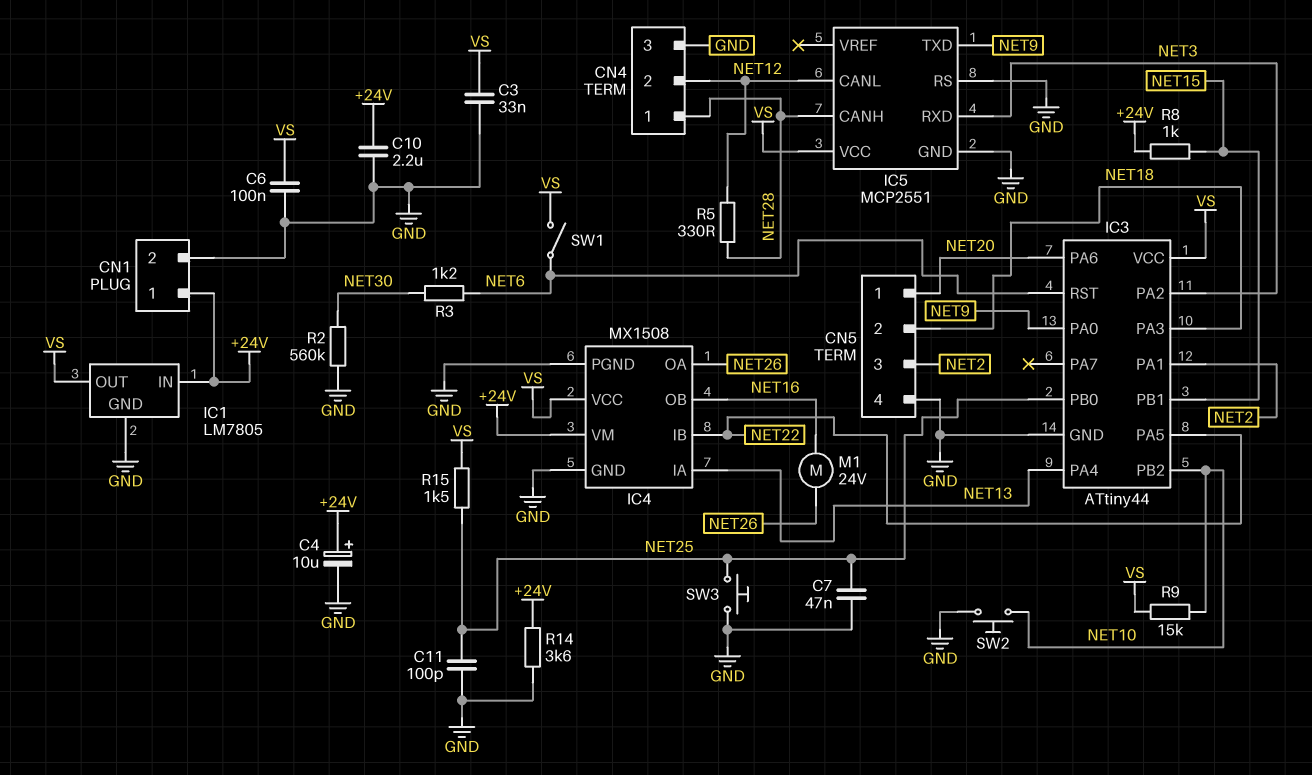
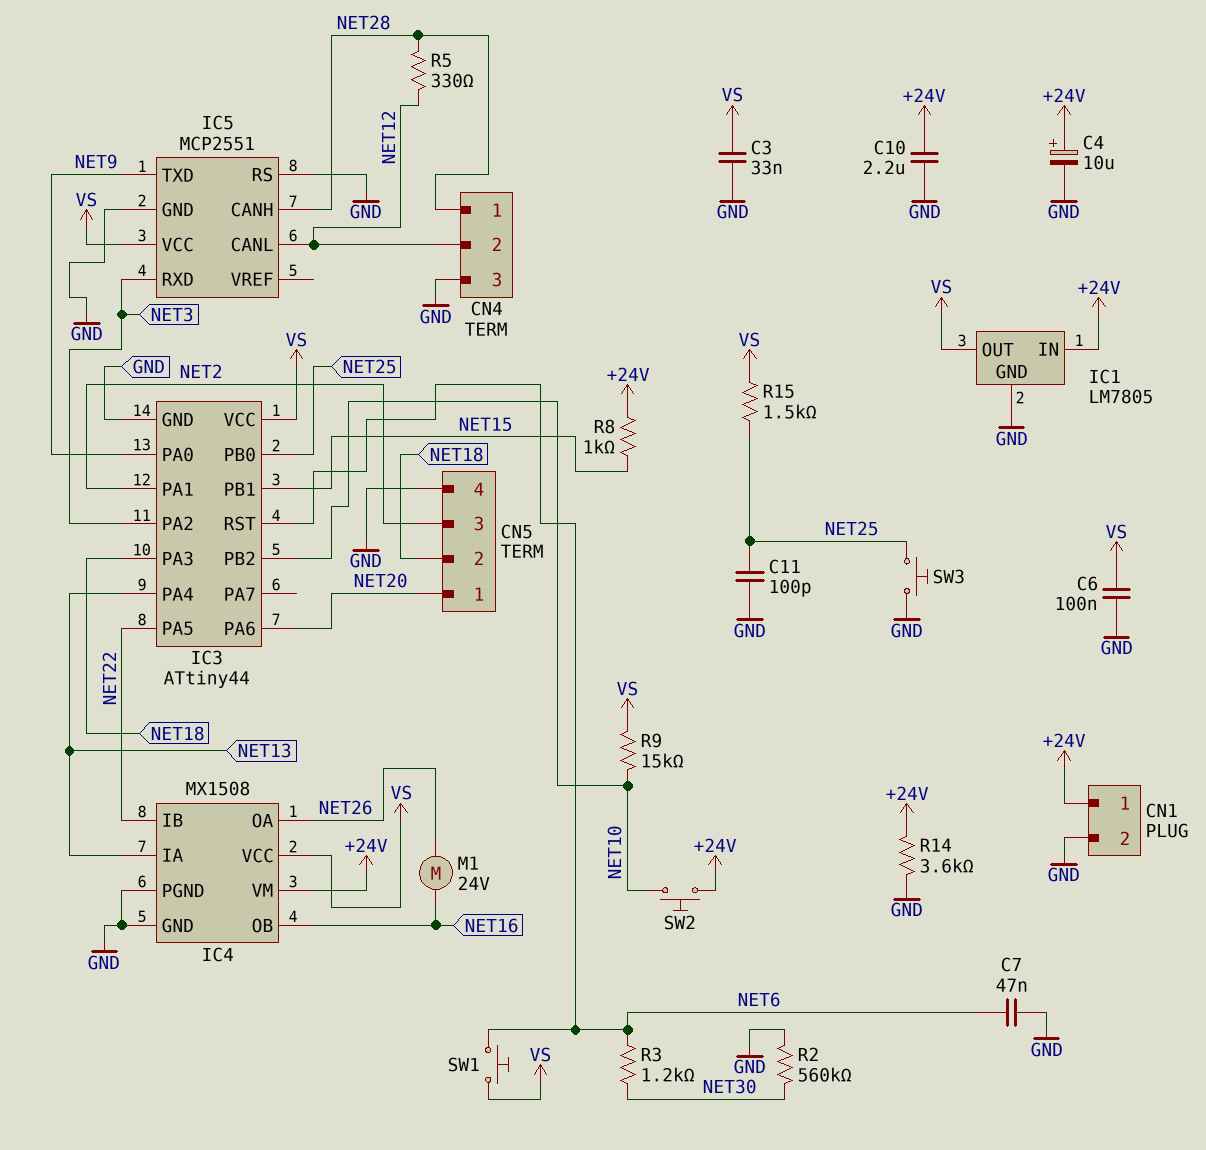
C7: 47nF (GND, NET25) -> 47nF (GND, NET6)
SW1: switch (NET6, VS) -> button (NET6, VS)
SW2: button (GND, NET10) -> button (+24V, NET10)

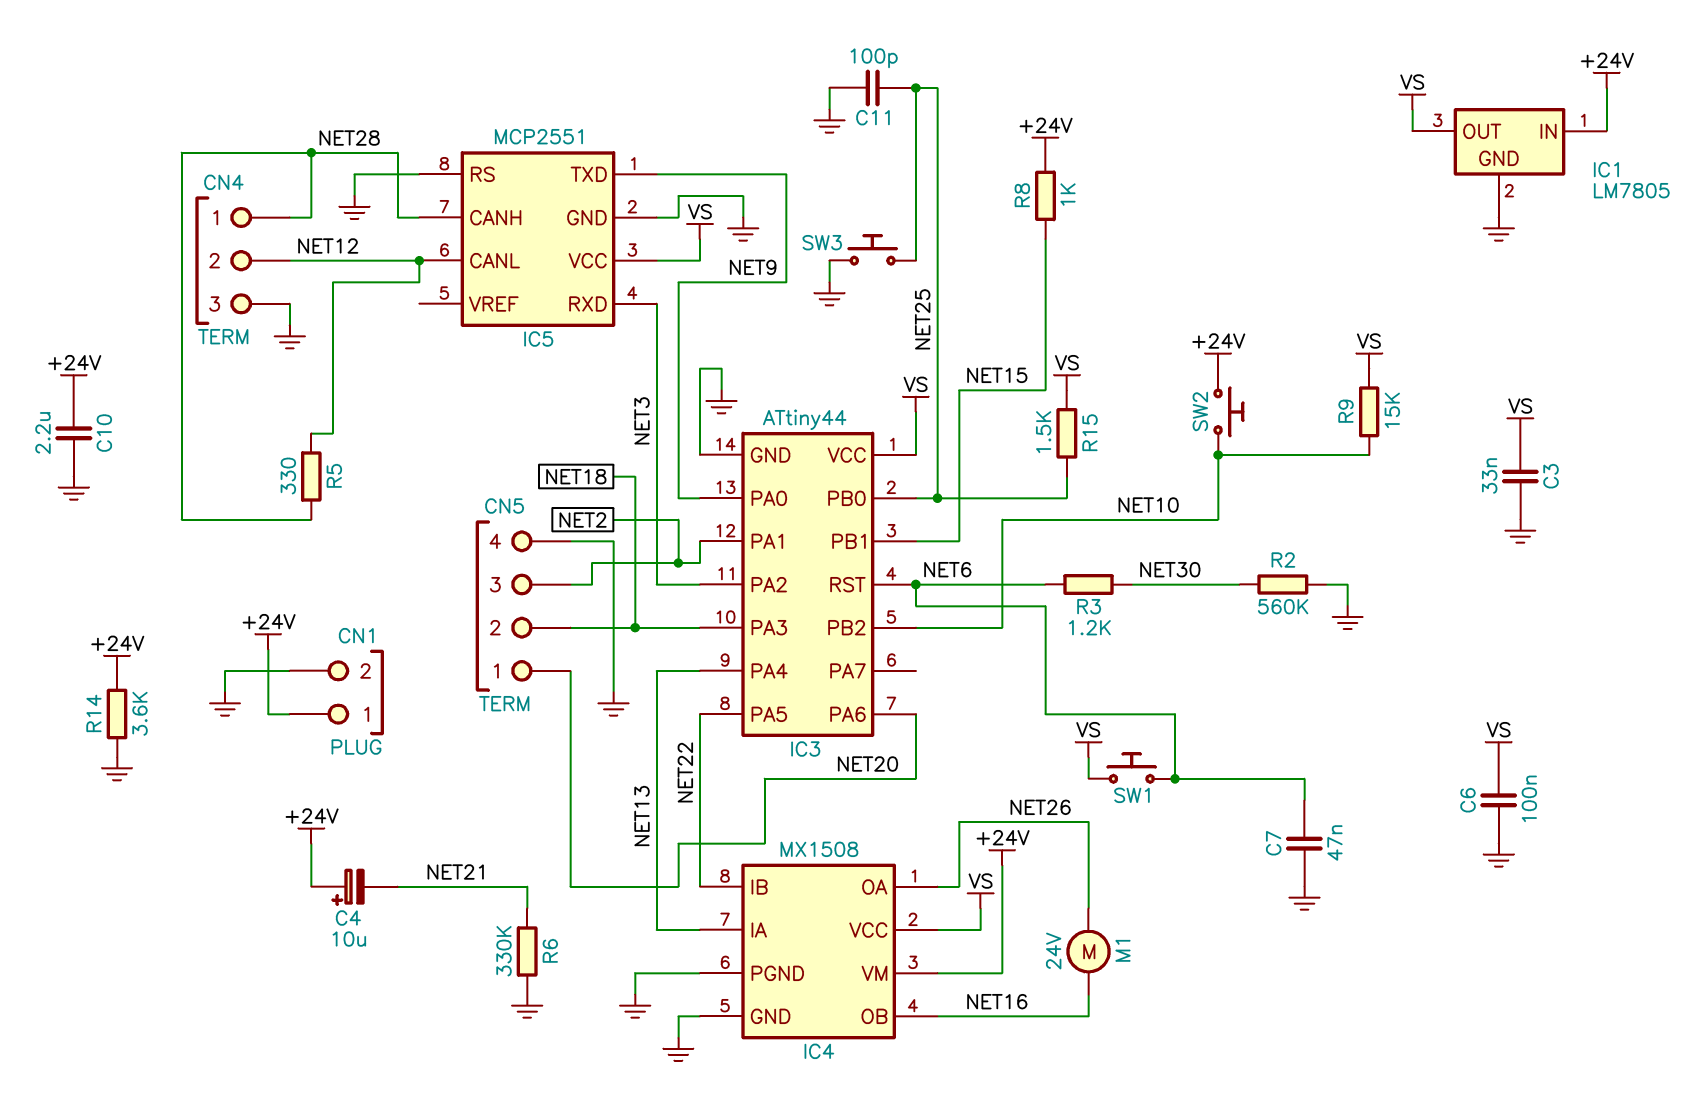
C4: 10uF (plus +24V, minus GND) -> 10uF (plus +24V, minus NET21)
R6: none -> 330k (GND, NET21)

